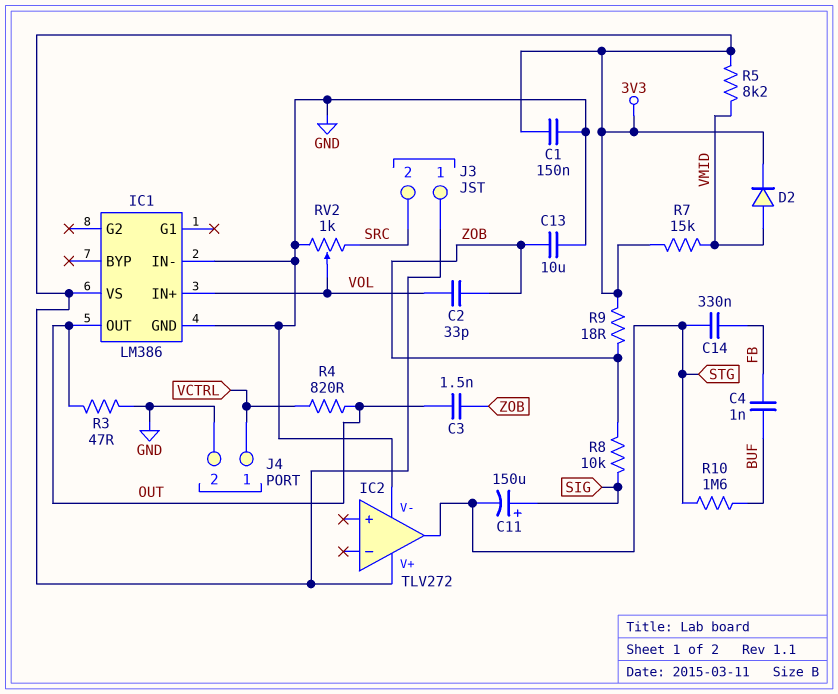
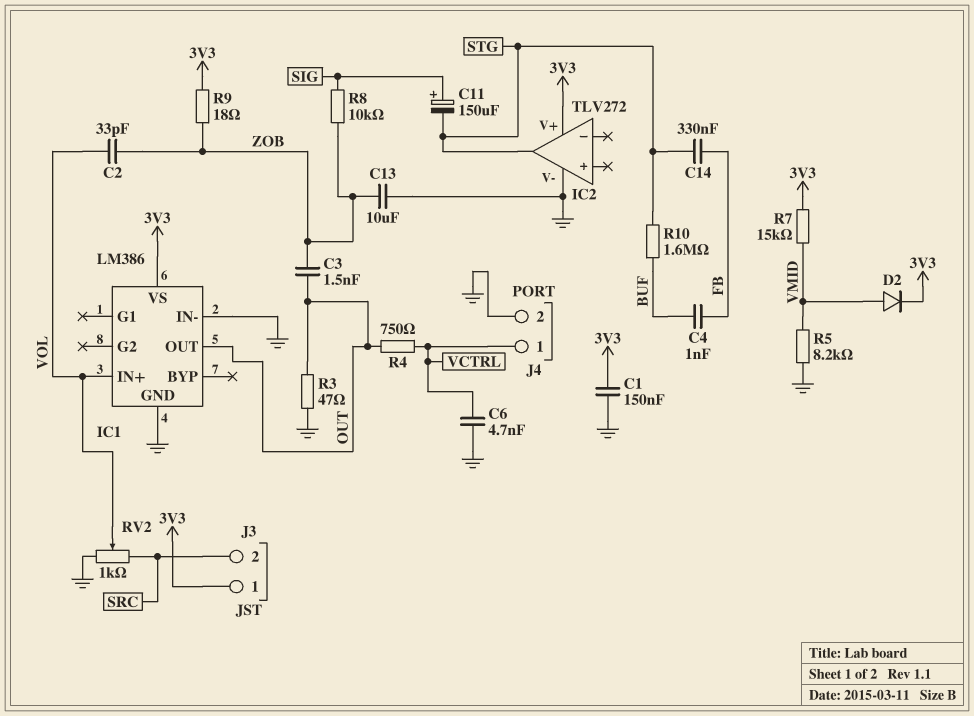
C6: none -> 4.7nF (GND, VCTRL)
R4: 820 (OUT, VCTRL) -> 750 (OUT, VCTRL)
R5: 8.2k (3V3, VMID) -> 8.2k (GND, VMID)

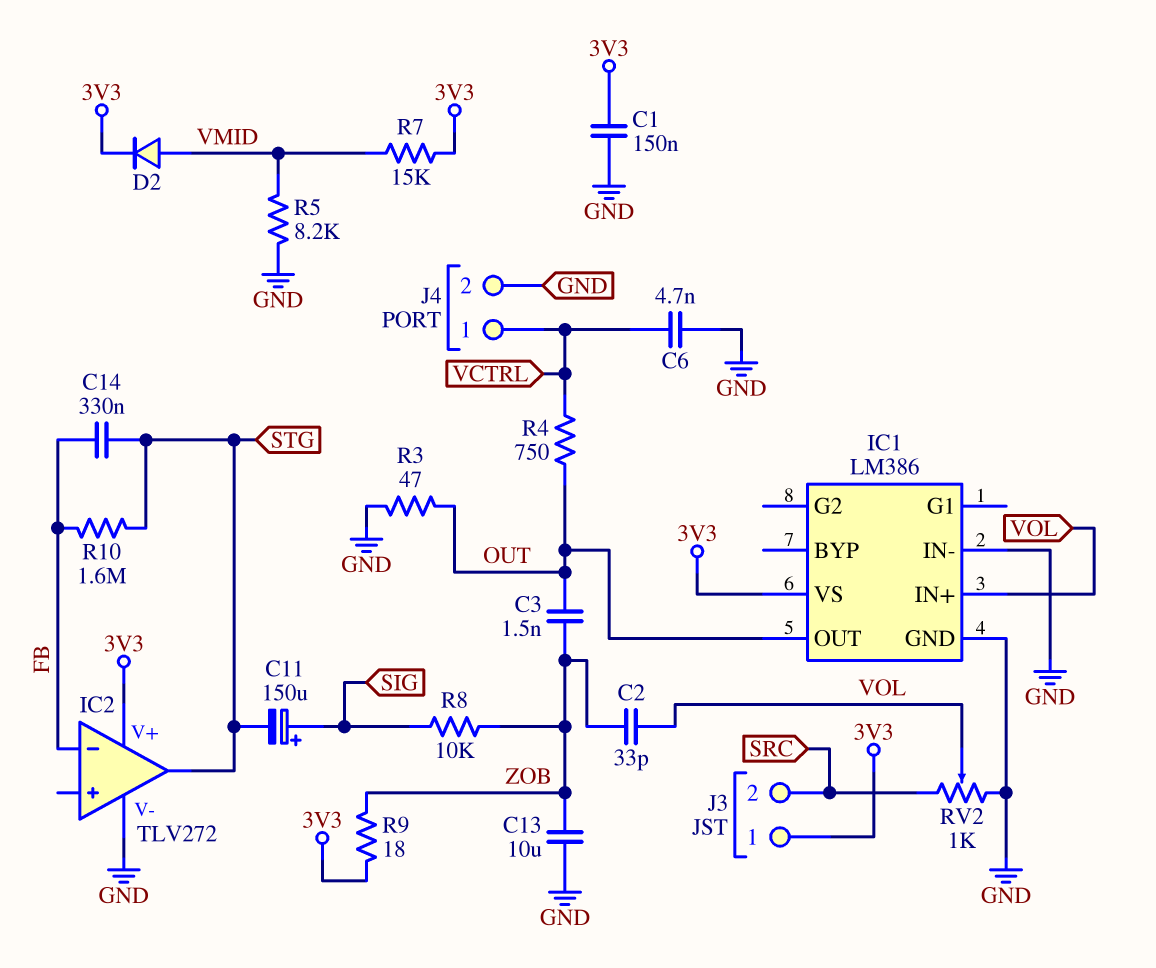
C4: 1nF (BUF, FB) -> none
IC2 pin in-: none -> FB
R10: 1.6M (BUF, STG) -> 1.6M (FB, STG)

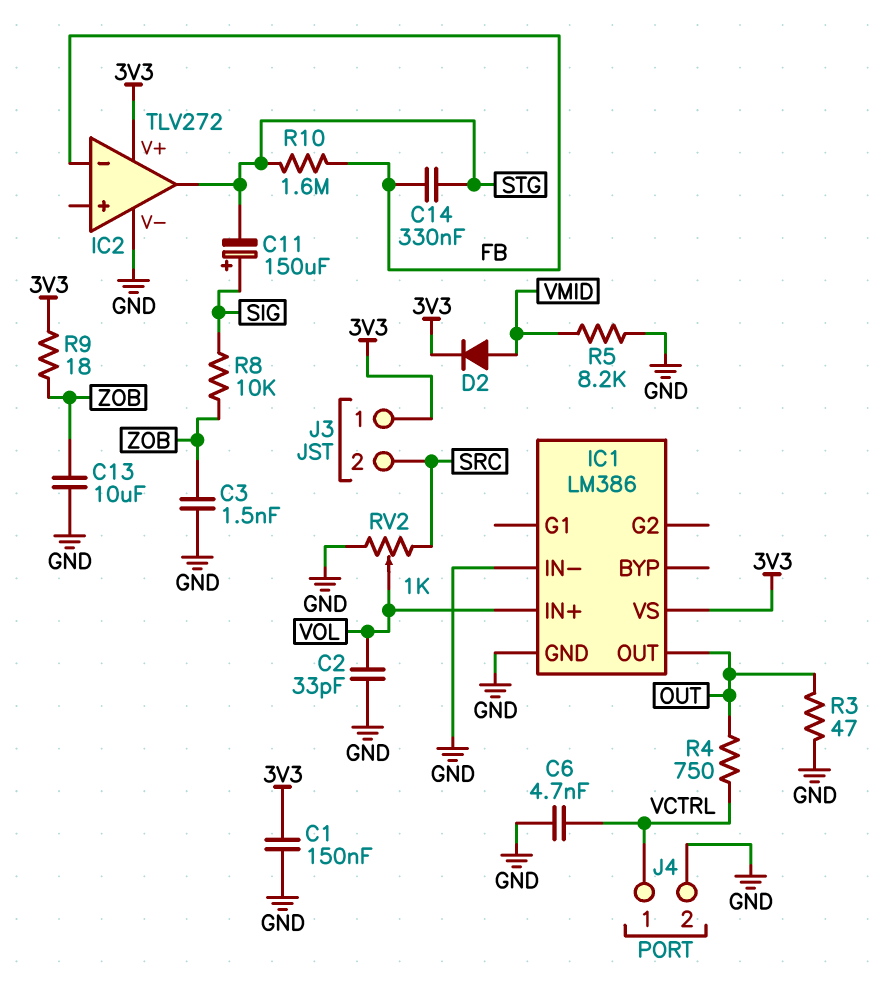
C2: 33pF (VOL, ZOB) -> 33pF (GND, VOL)
C3: 1.5nF (OUT, ZOB) -> 1.5nF (GND, ZOB)
R7: 15k (3V3, VMID) -> none

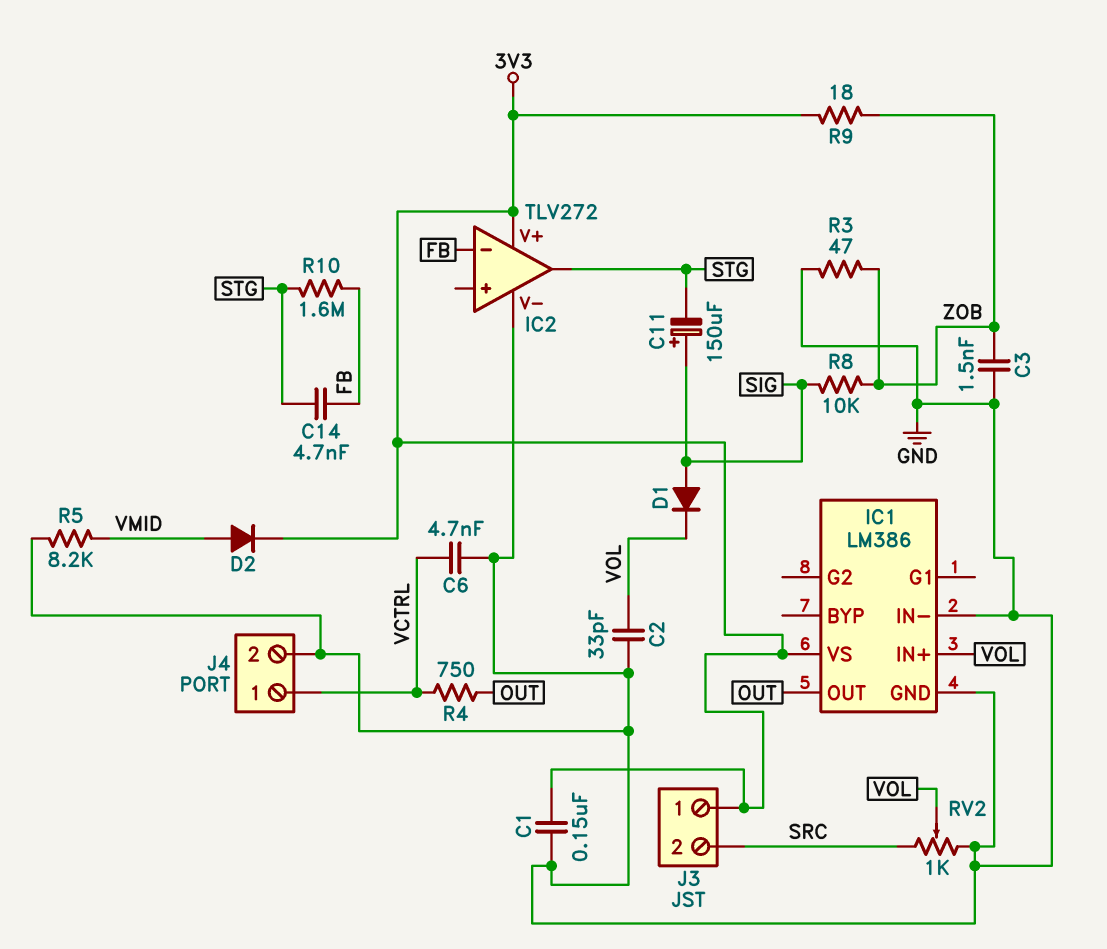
C13: 10uF (GND, ZOB) -> none
C14: 330nF (FB, STG) -> 4.7nF (FB, STG)
D1: none -> diode (A SIG, K VOL)
R3: 47 (GND, OUT) -> 47 (GND, ZOB)

